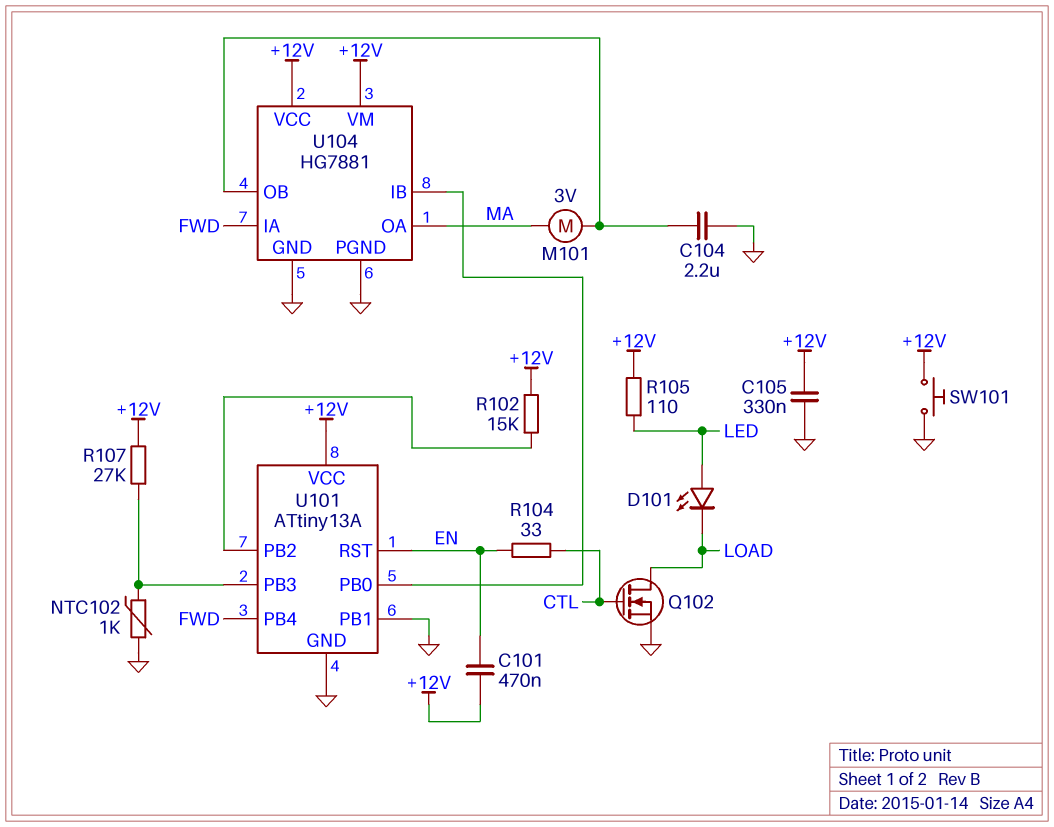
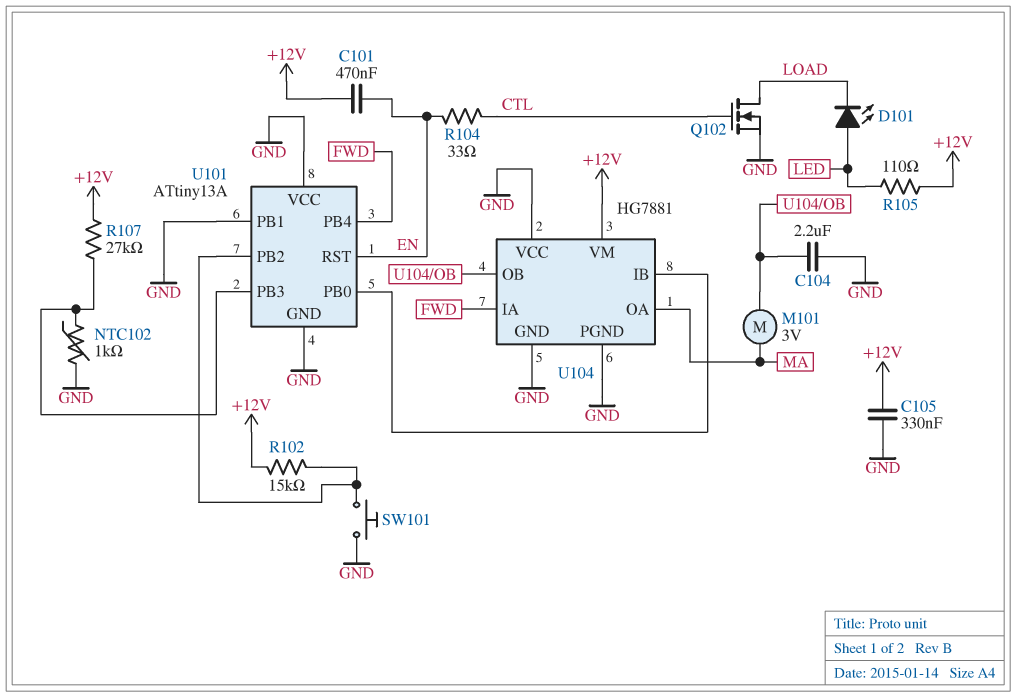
SW101: button (+12V, GND) -> button (GND, U101/PB2)
U101 pin VCC: +12V -> GND
U104 pin VCC: +12V -> GND

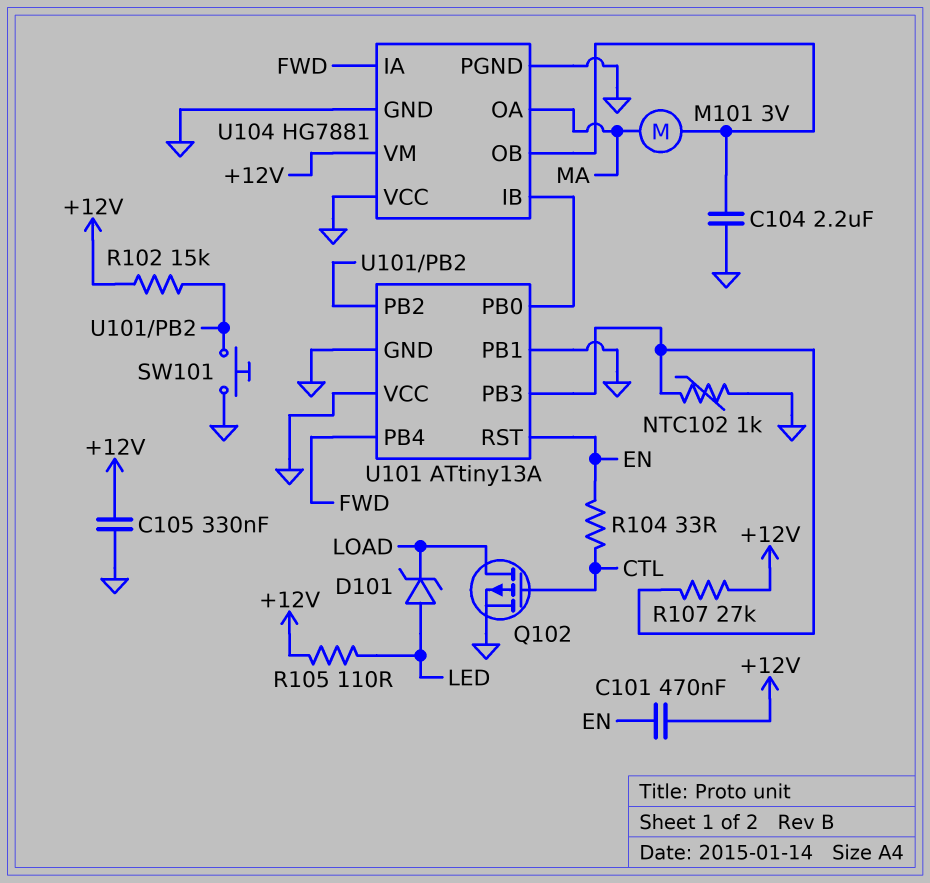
D101: LED (A LED, K LOAD) -> zener (A LED, K LOAD)
Q102: NMOS (G CTL, D LOAD, S GND) -> PMOS (G CTL, D LOAD, S GND)

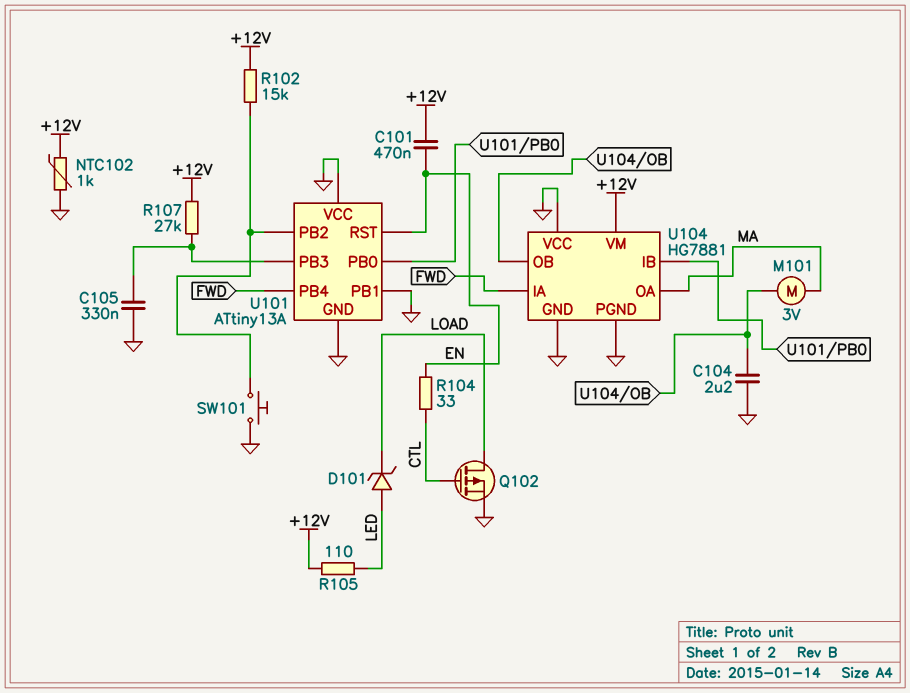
C105: 330nF (+12V, GND) -> 330nF (GND, U101/PB3)
NTC102: 1k (GND, U101/PB3) -> 1k (+12V, GND)

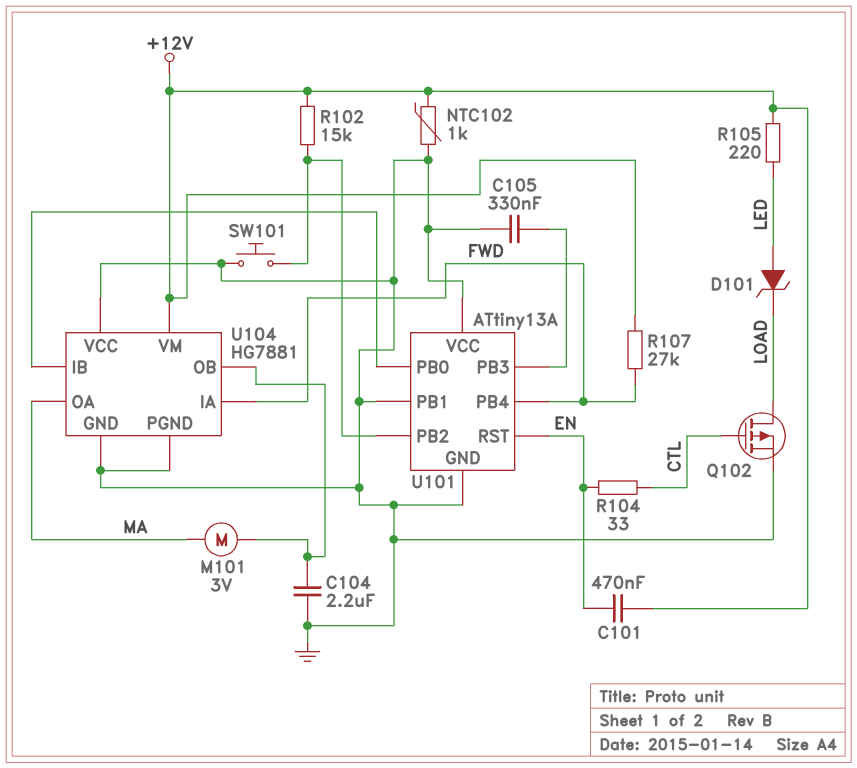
R105: 110 (+12V, LED) -> 220 (+12V, LED)
R107: 27k (+12V, U101/PB3) -> 27k (+12V, FWD)

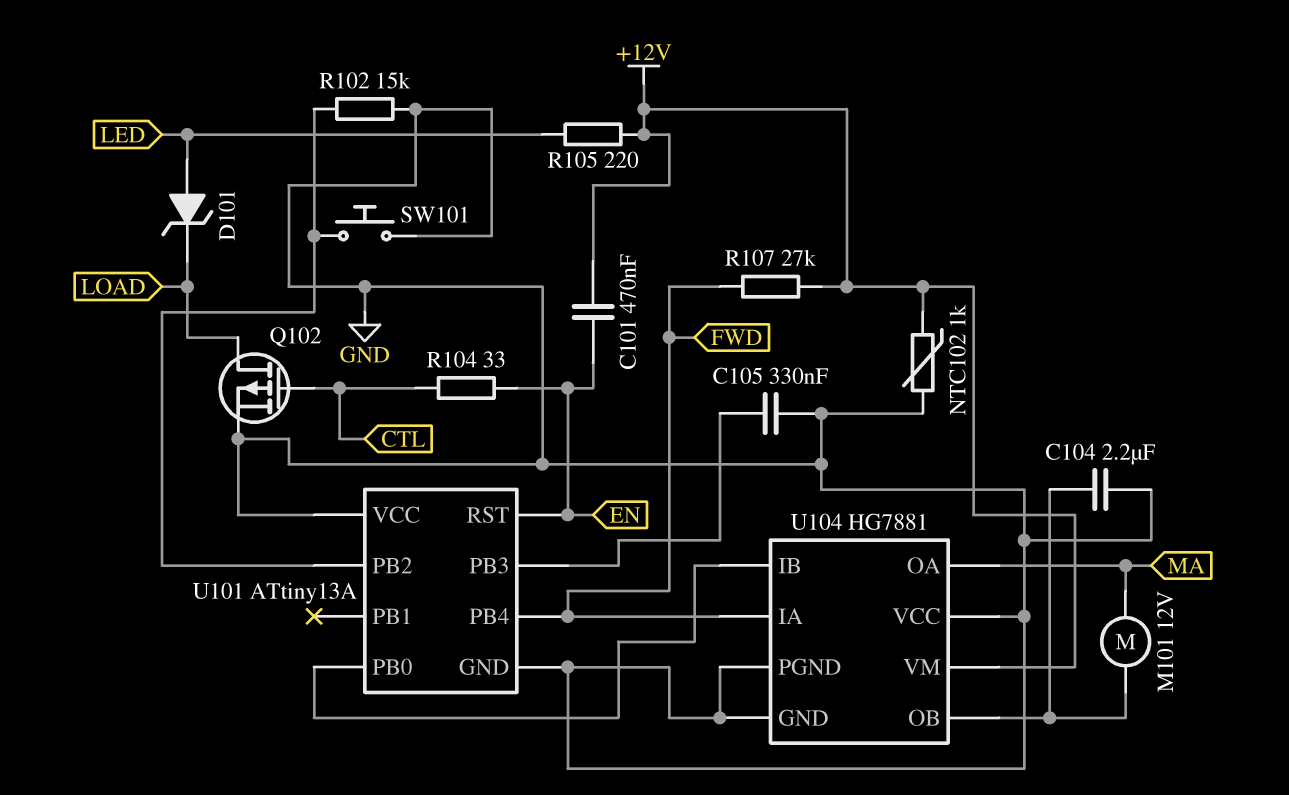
M101: motor 3V (MA, U104/OB) -> motor 12V (MA, U104/OB)
R102: 15k (+12V, U101/PB2) -> 15k (GND, U101/PB2)
U101 pin PB1: GND -> none

